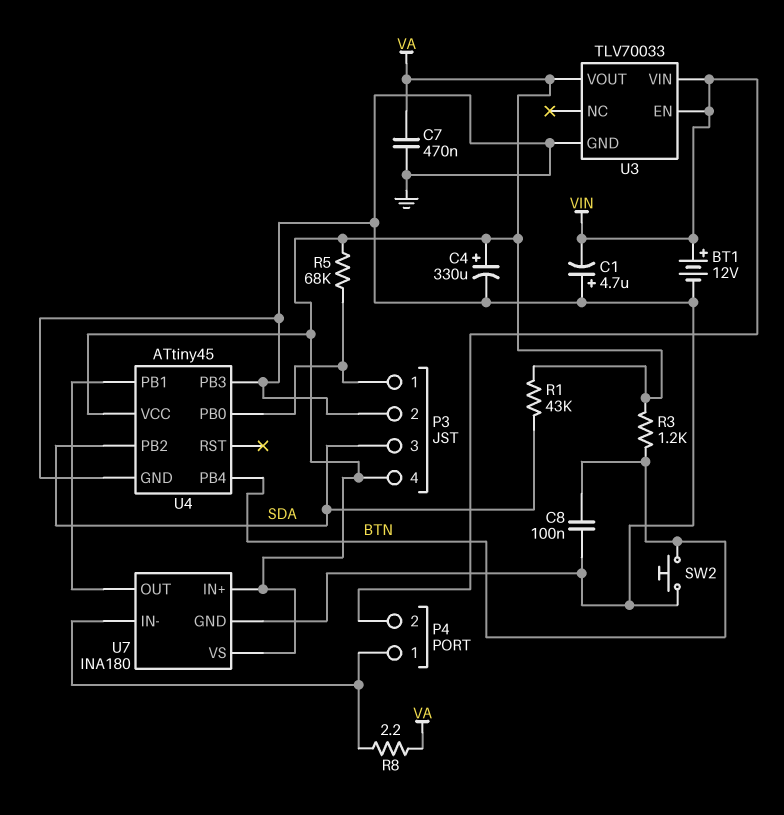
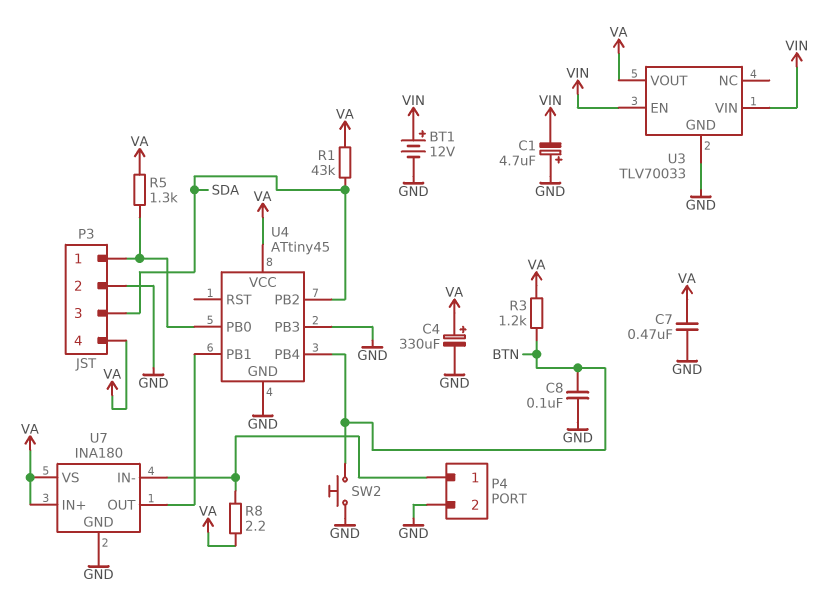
P4 pin 2: VIN -> GND
R5: 68k (P3/1, VA) -> 1.3k (P3/1, VA)

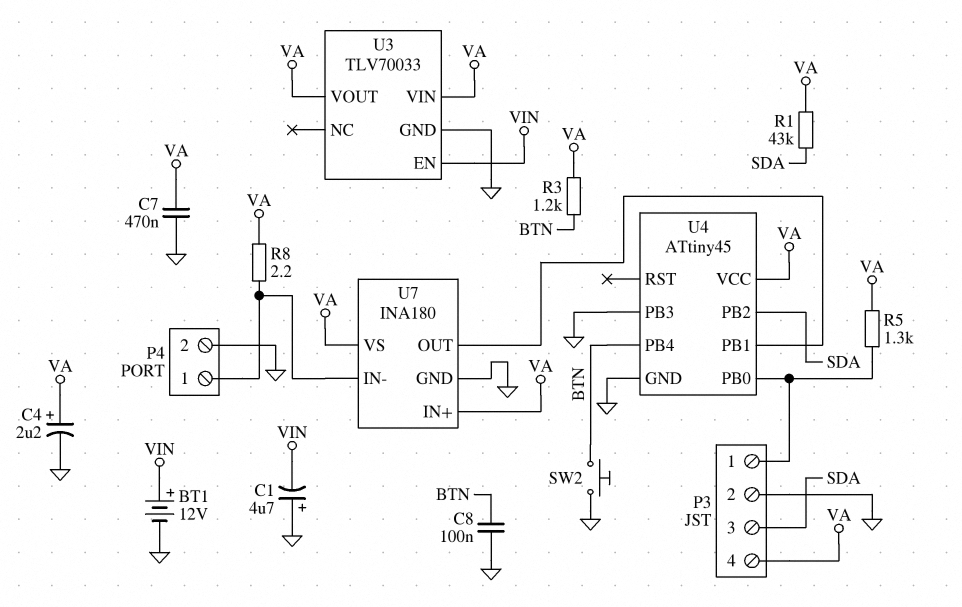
C4: 330uF (plus VA, minus GND) -> 2.2uF (plus VA, minus GND)
U3 pin VIN: VIN -> VA

